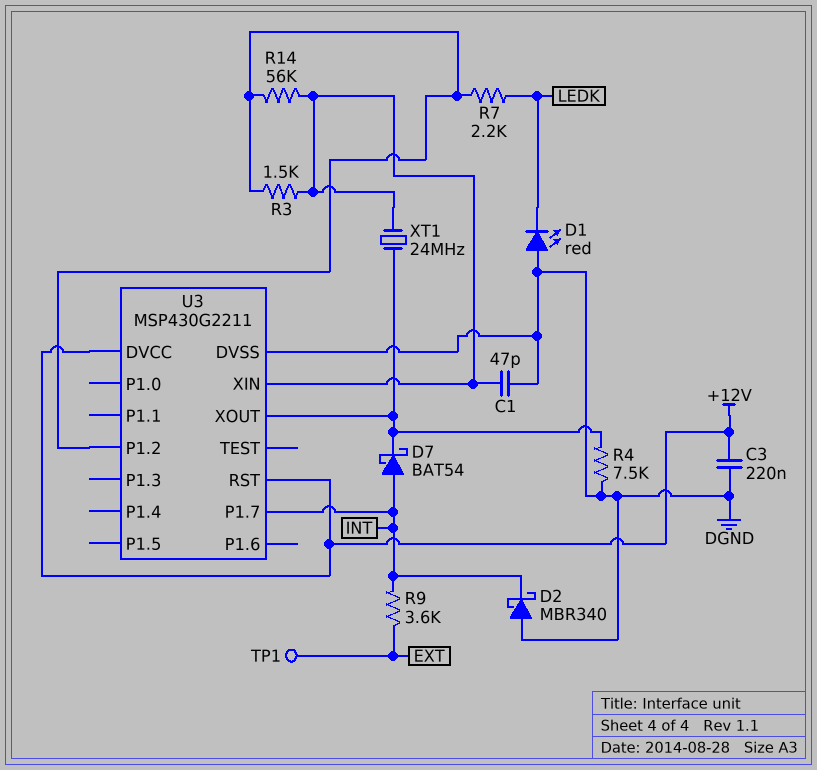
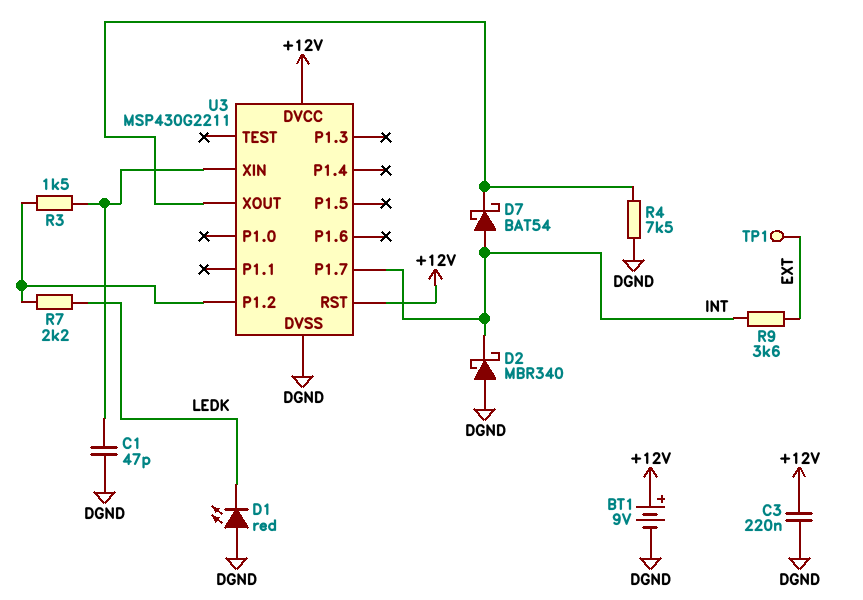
BT1: none -> 9V (plus +12V, minus DGND)
R14: 56k (U3/P1.2, U3/XIN) -> none
XT1: 24MHz (U3/XIN, U3/XOUT) -> none

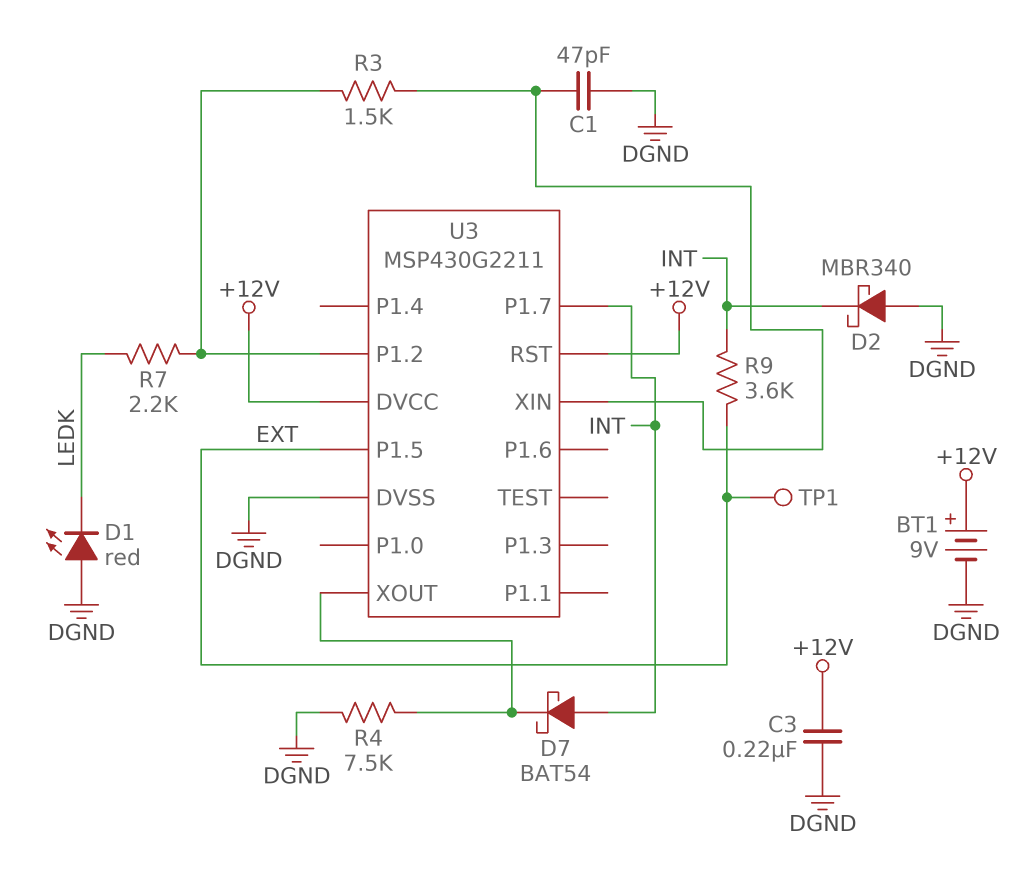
U3 pin P1.5: none -> EXT

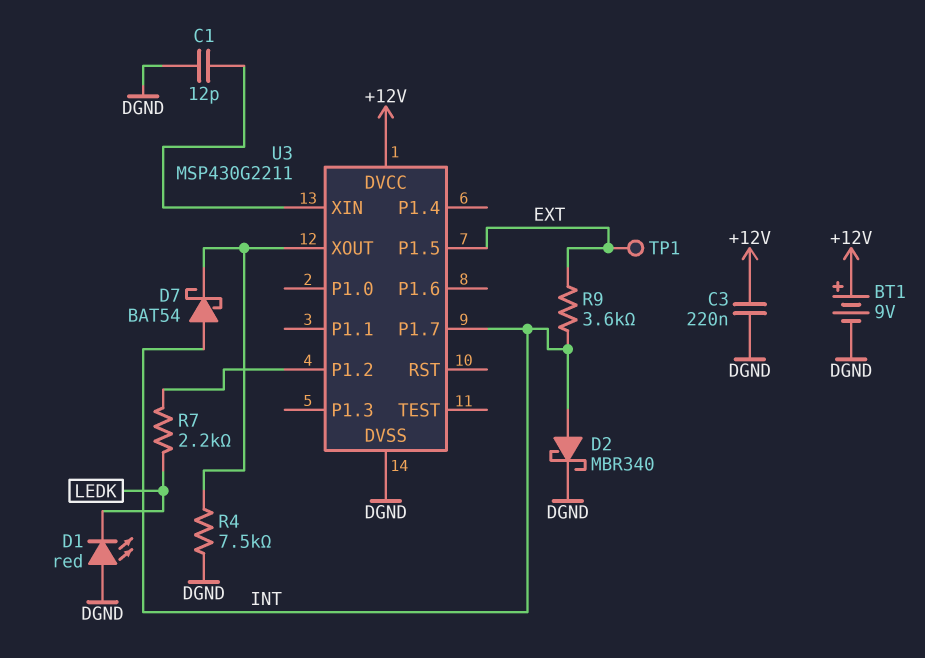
C1: 47pF (DGND, U3/XIN) -> 12pF (DGND, U3/XIN)
D2: schottky MBR340 (A DGND, K INT) -> schottky MBR340 (A INT, K DGND)
R3: 1.5k (U3/P1.2, U3/XIN) -> none
U3 pin RST: +12V -> none

